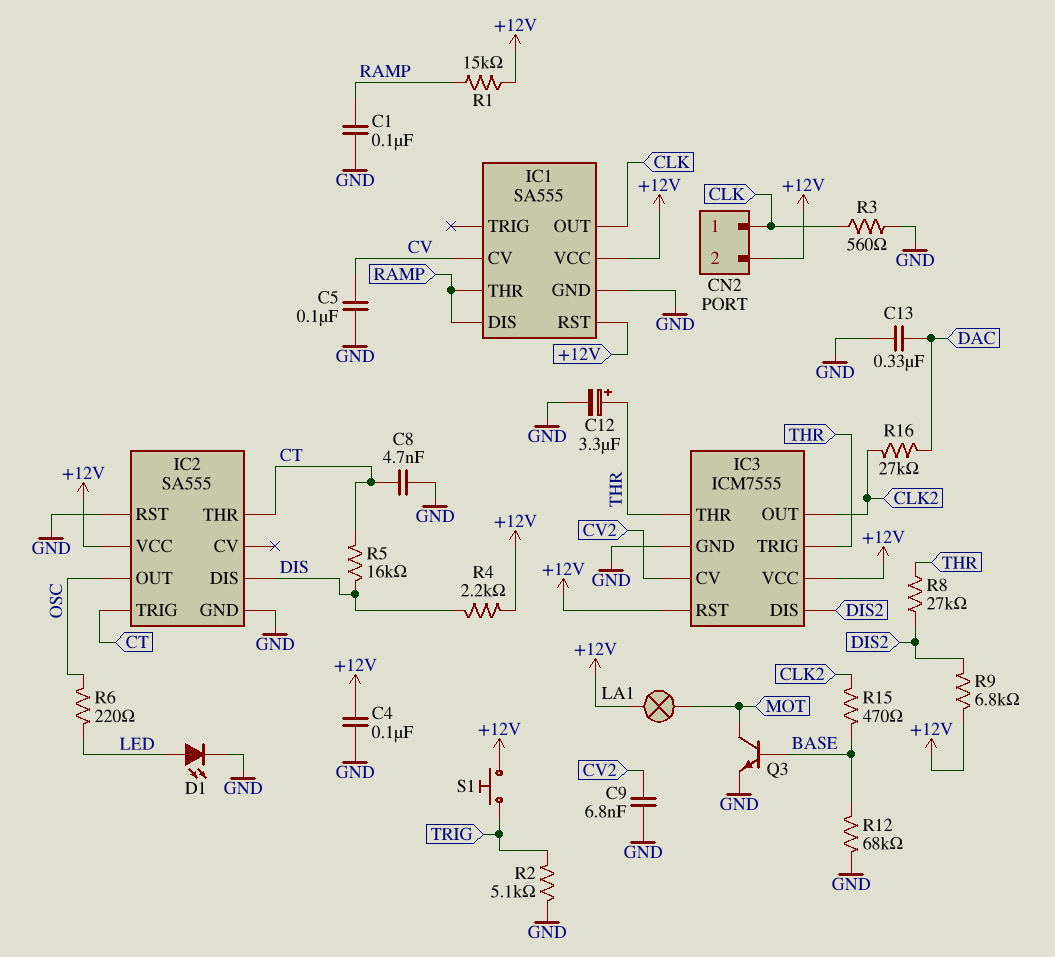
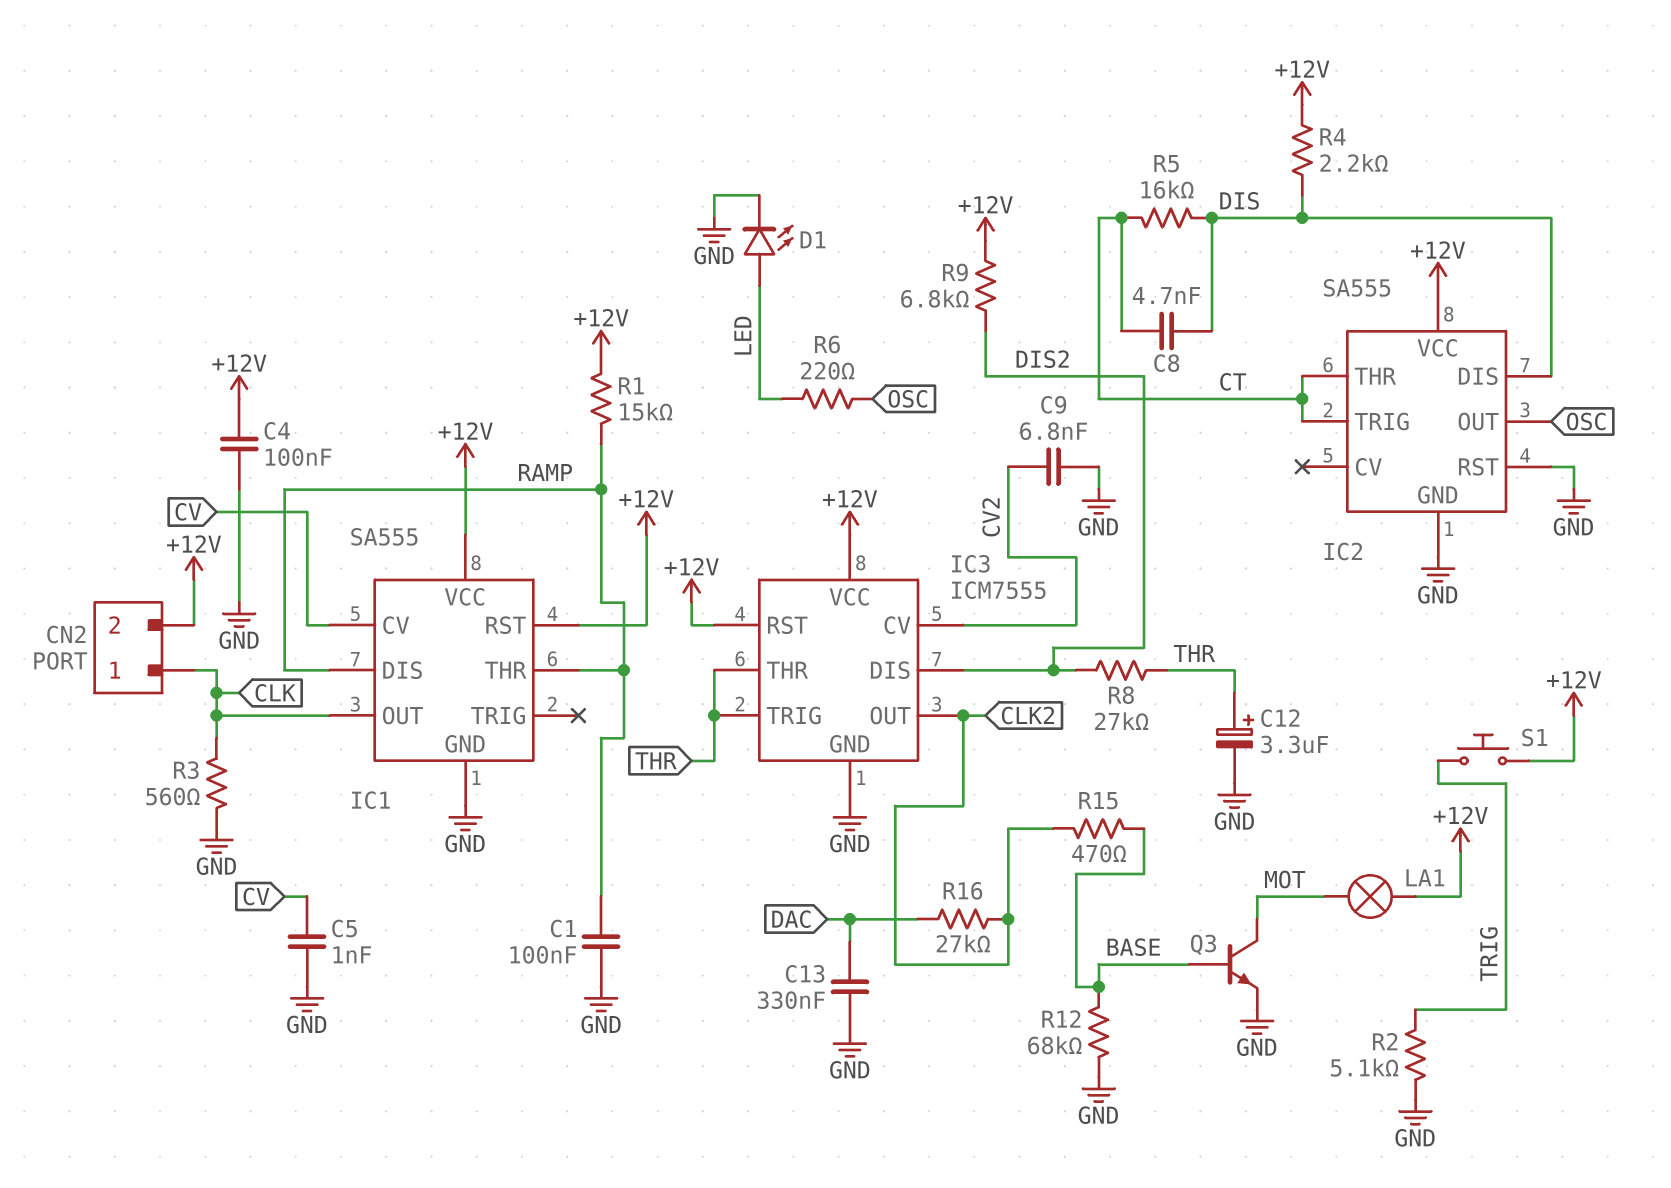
C5: 100nF (CV, GND) -> 1nF (CV, GND)
C8: 4.7nF (CT, GND) -> 4.7nF (CT, DIS)

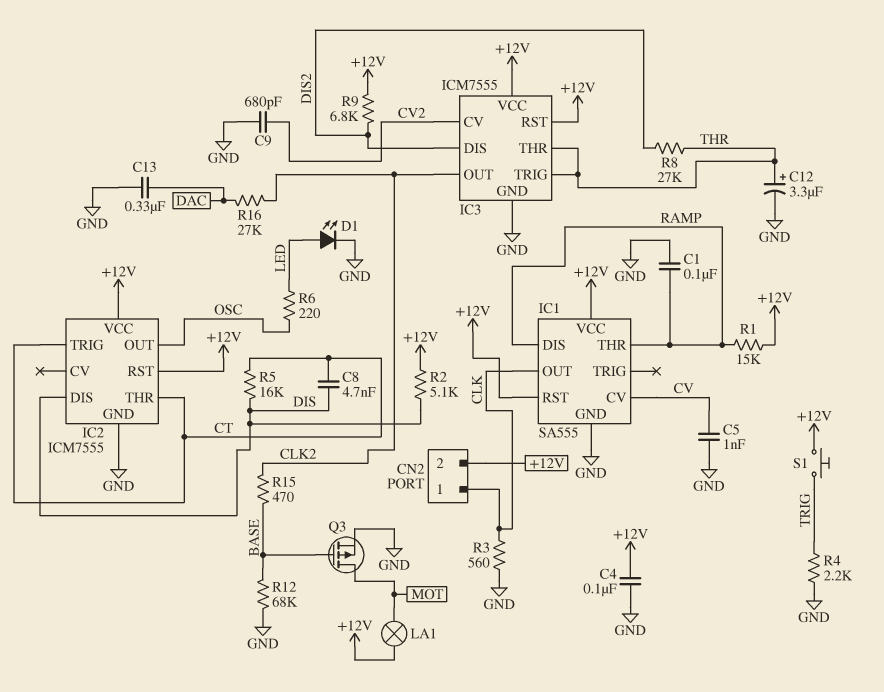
C9: 6.8nF (CV2, GND) -> 680pF (CV2, GND)
IC2: SA555 -> ICM7555
IC2 pin RST: GND -> +12V
Q3: NPN (B BASE, C MOT, E GND) -> PMOS (G BASE, D MOT, S GND)
R2: 5.1k (GND, TRIG) -> 5.1k (+12V, DIS)
R4: 2.2k (+12V, DIS) -> 2.2k (GND, TRIG)

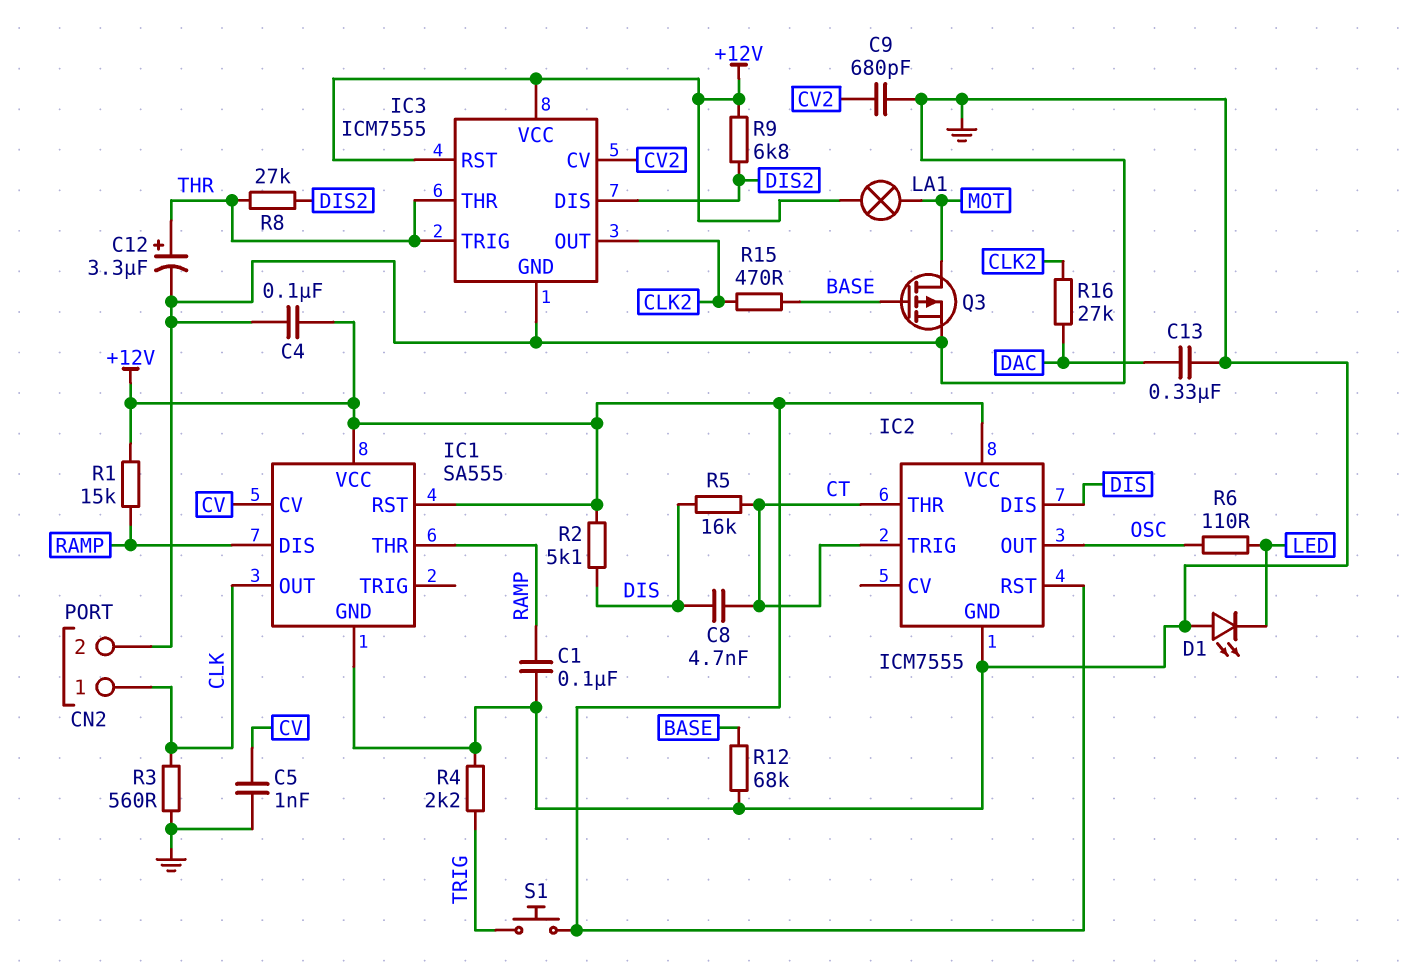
CN2 pin 2: +12V -> GND
D1: LED (A LED, K GND) -> LED (A GND, K LED)
R6: 220 (LED, OSC) -> 110 (LED, OSC)

